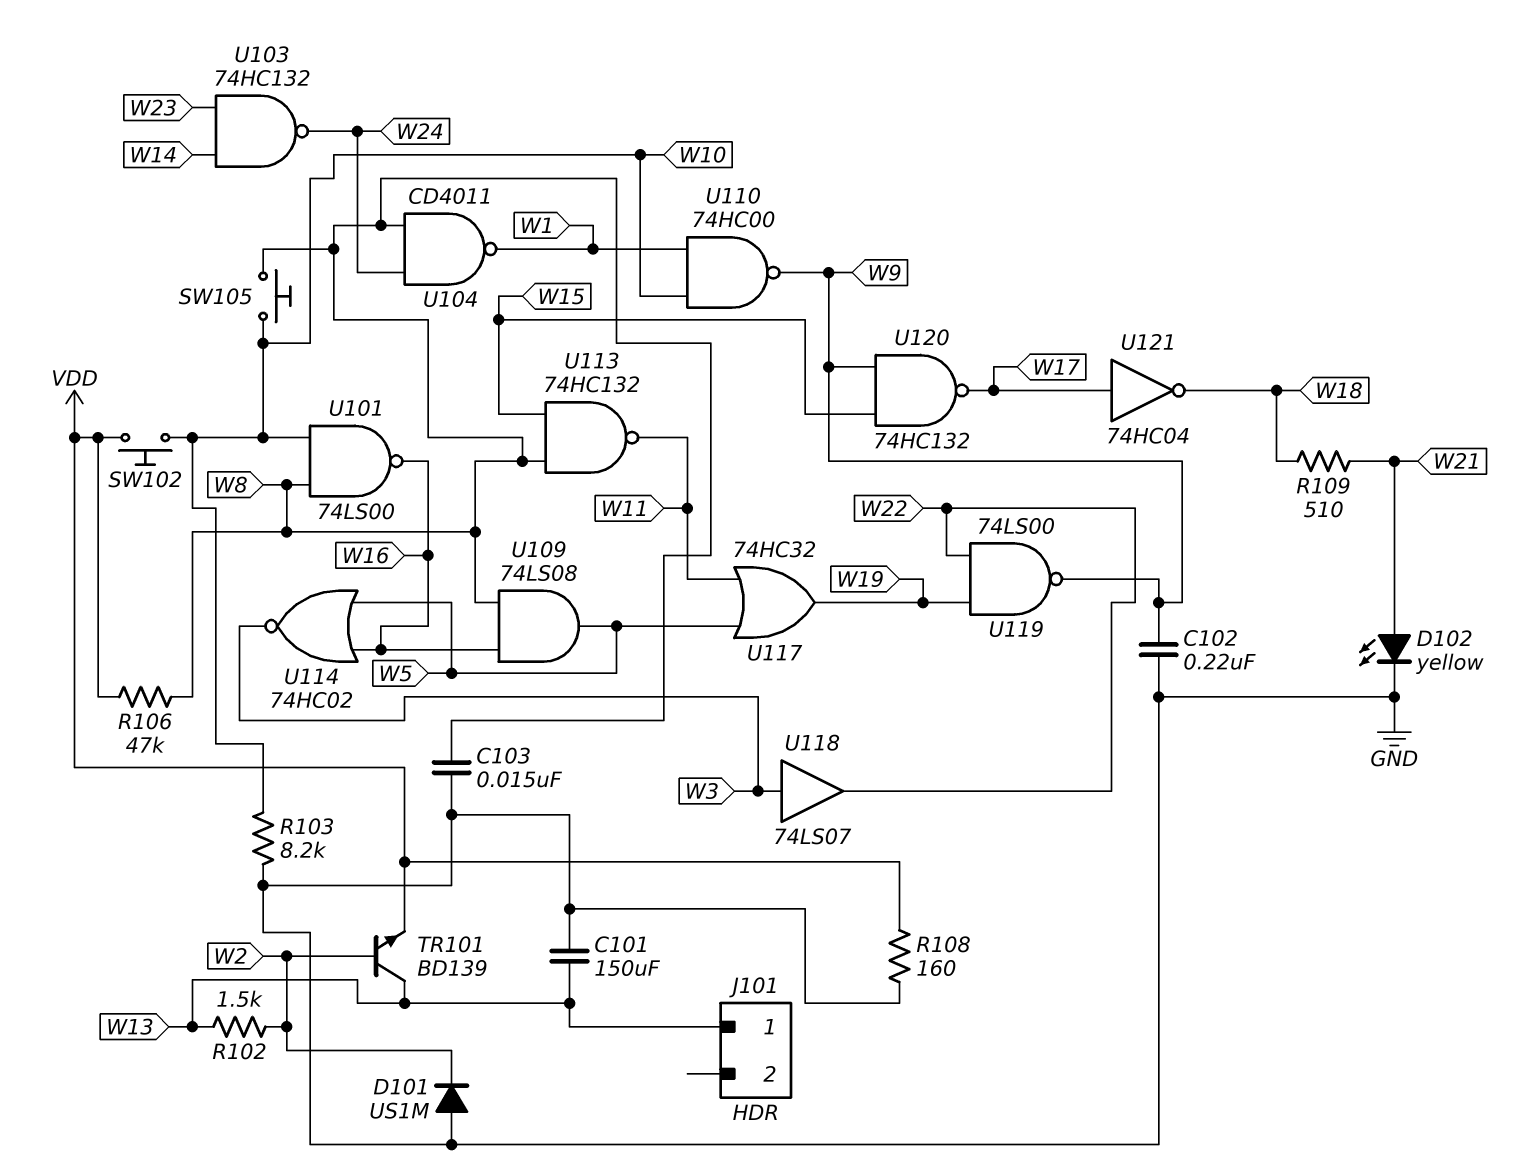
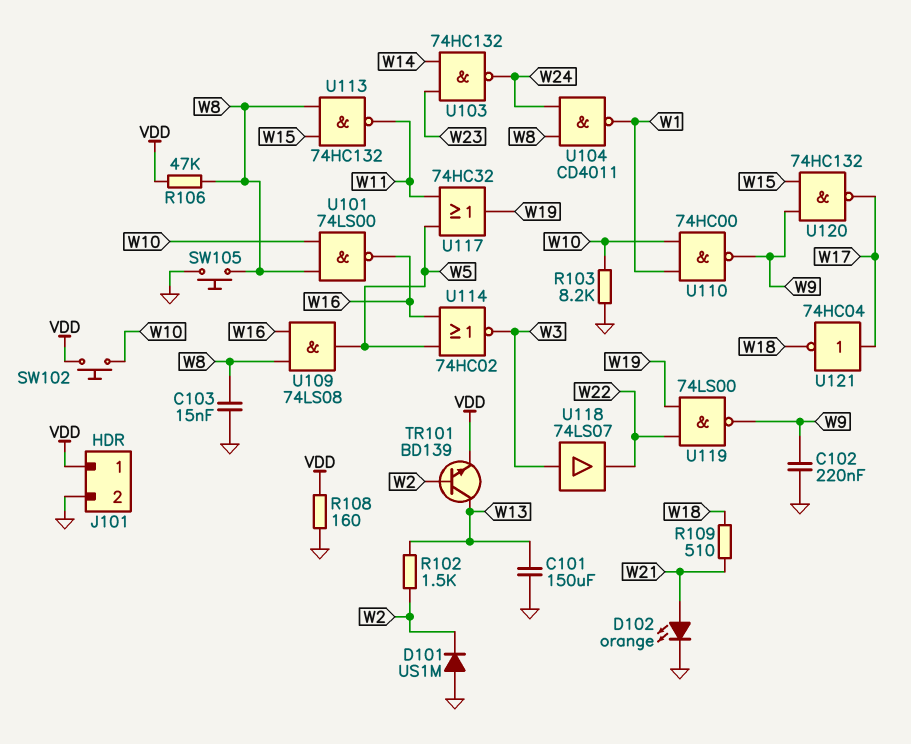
D102: LED yellow (A W21, K GND) -> LED orange (A W21, K GND)
J101 pin 1: W13 -> VDD
J101 pin 2: none -> GND
SW105: button (W8, W10) -> button (GND, W8)

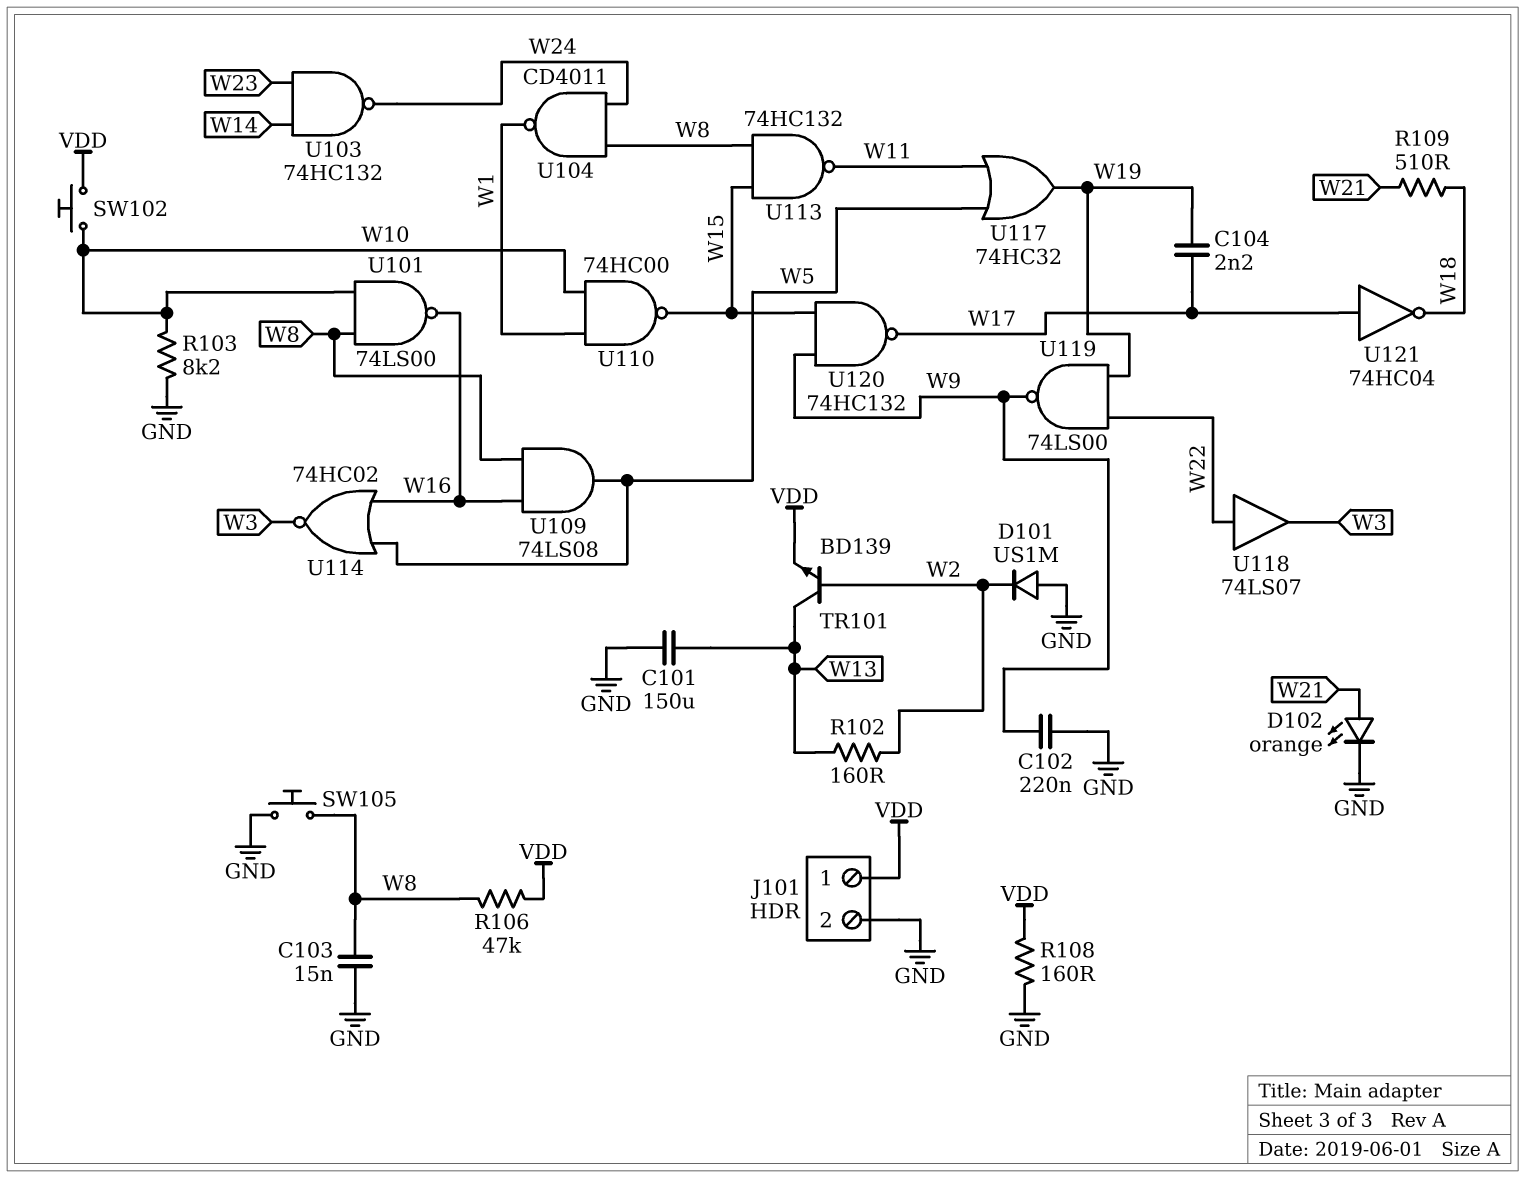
C104: none -> 2.2nF (W17, W19)
R102: 1.5k (W2, W13) -> 160 (W2, W13)
U110: NAND 74HC00 (in W1, in W10, out W9) -> NAND 74HC00 (in W1, in W10, out W15)
U118: buffer 74LS07 (in W3, out W22) -> buffer 74LS07 (in W22, out W3)

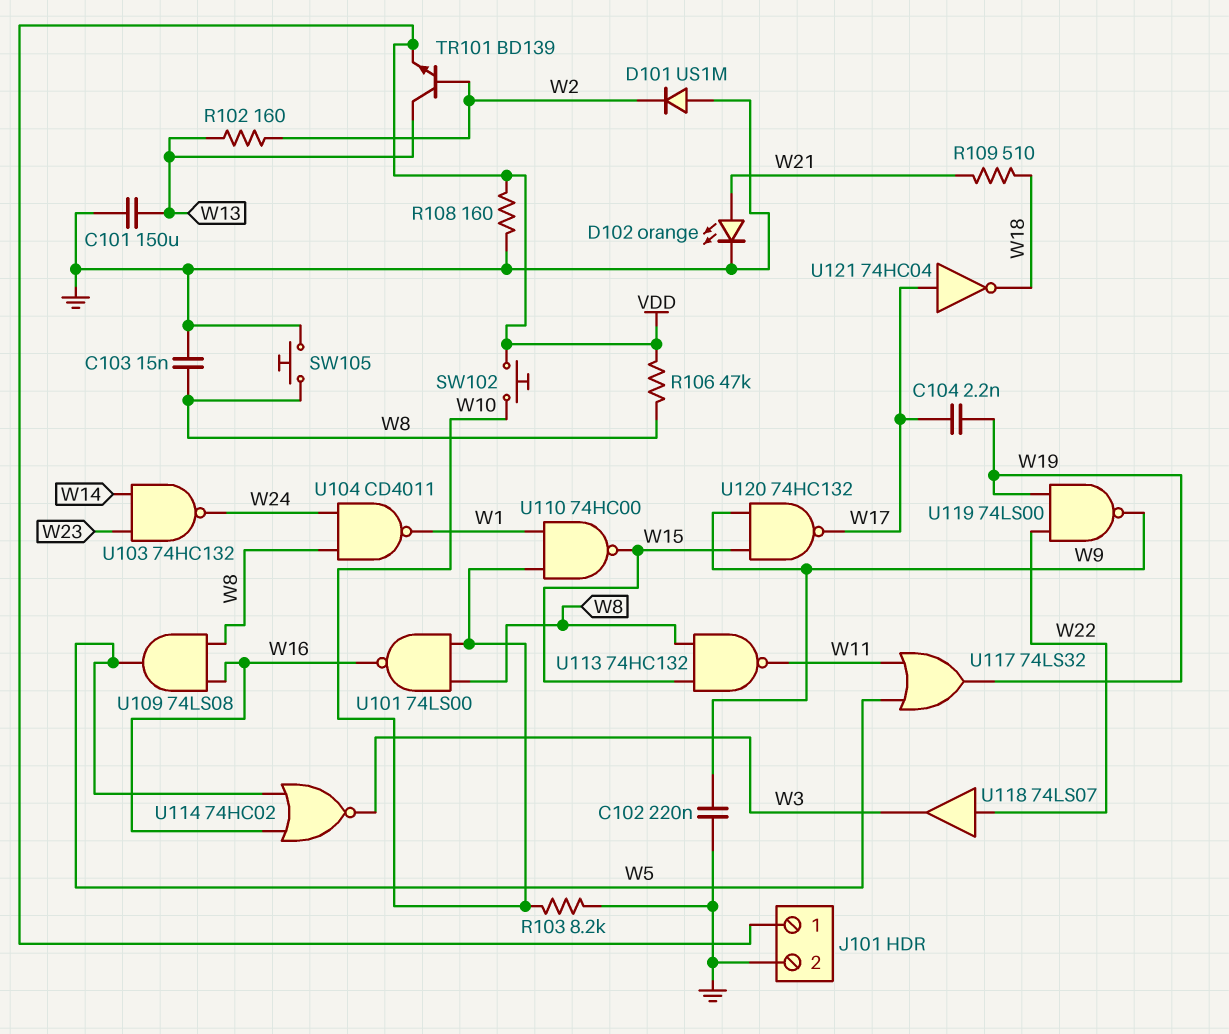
U117: OR 74HC32 (in W5, in W11, out W19) -> OR 74LS32 (in W5, in W11, out W19)

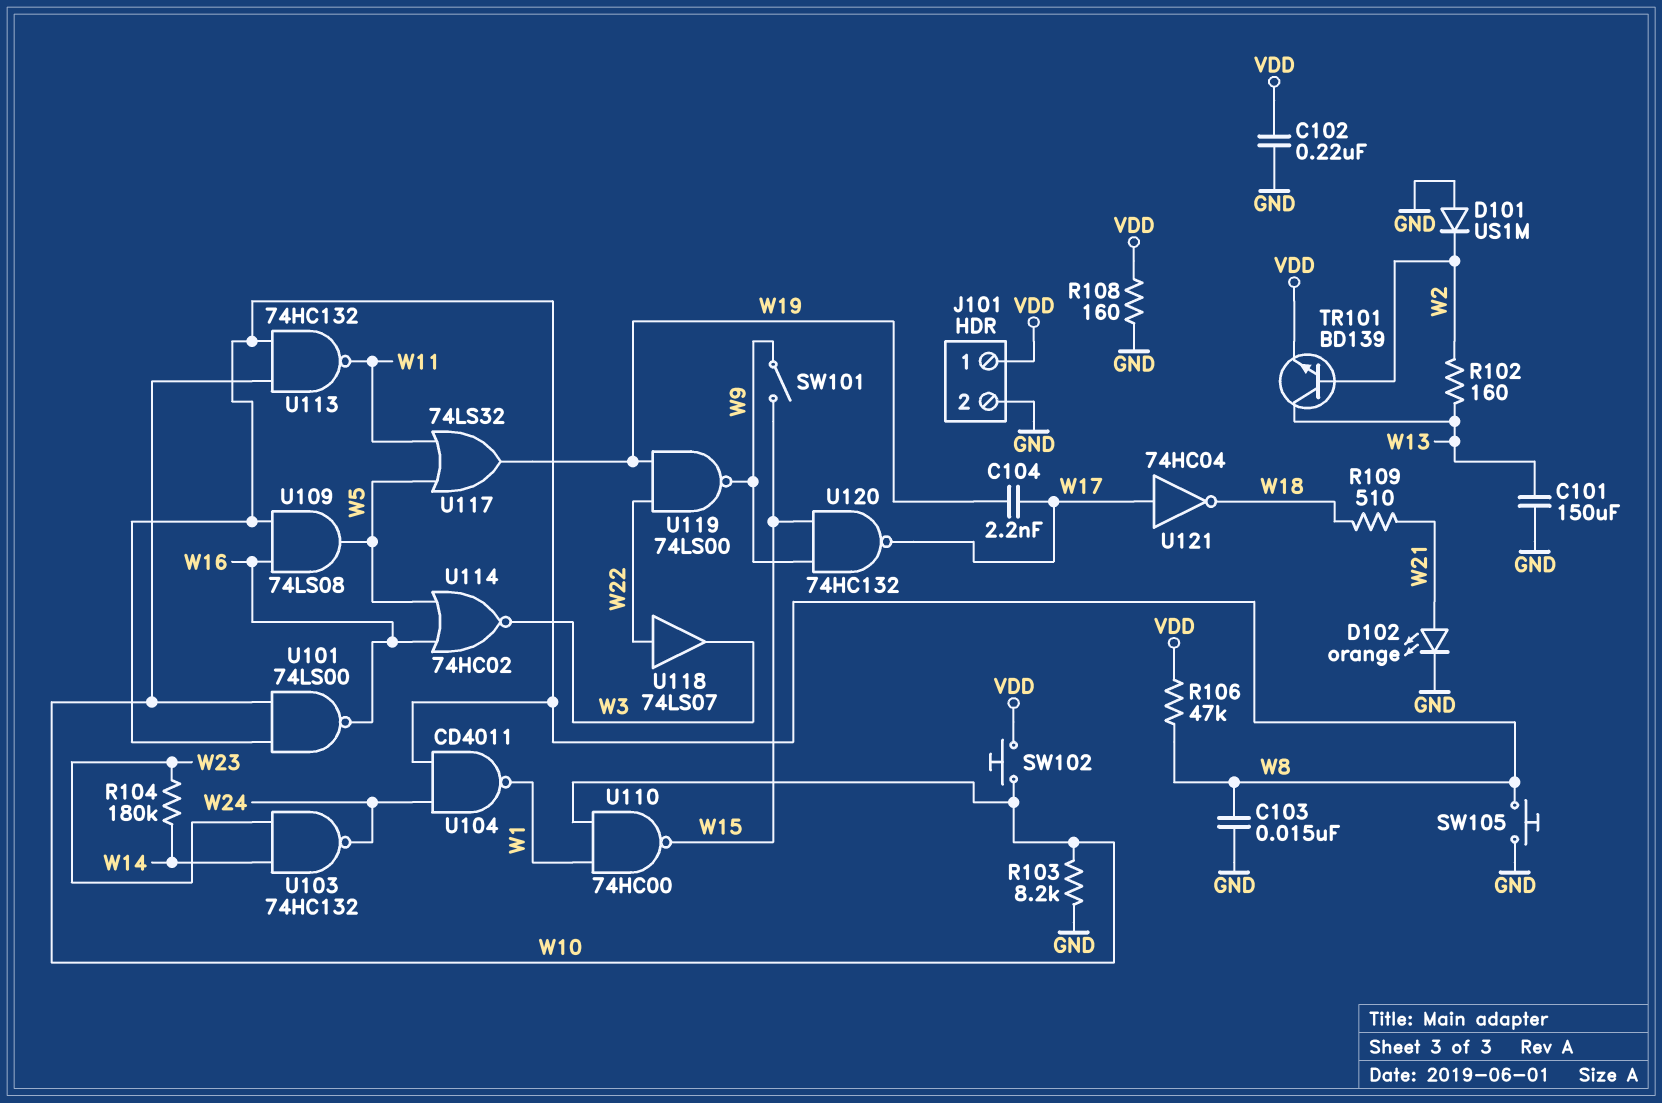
C102: 220nF (GND, W9) -> 220nF (GND, VDD)
R104: none -> 180k (W14, W23)
SW101: none -> switch (W9, W15)
U113: NAND 74HC132 (in W8, in W15, out W11) -> NAND 74HC132 (in W8, in W10, out W11)

